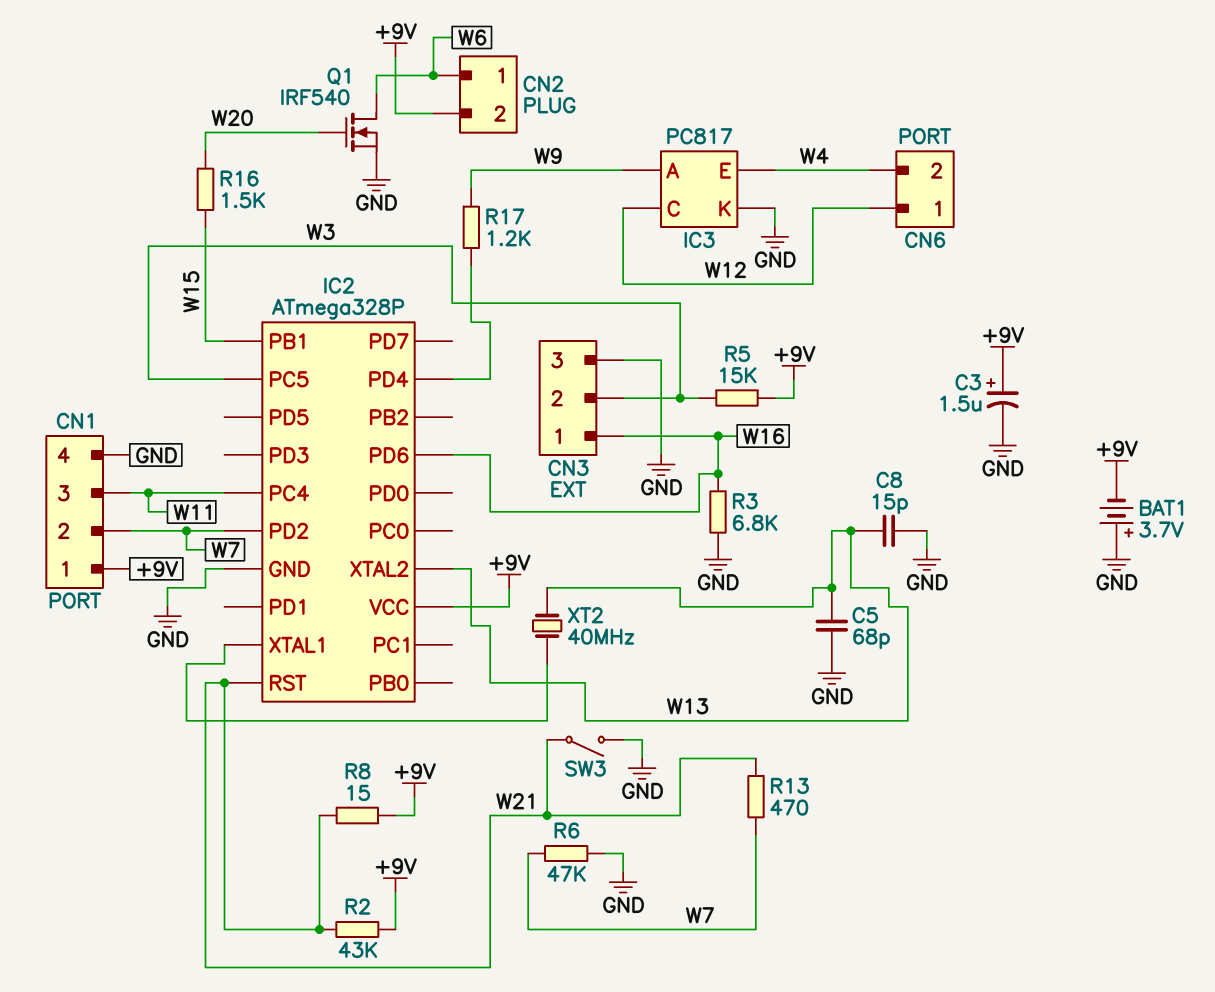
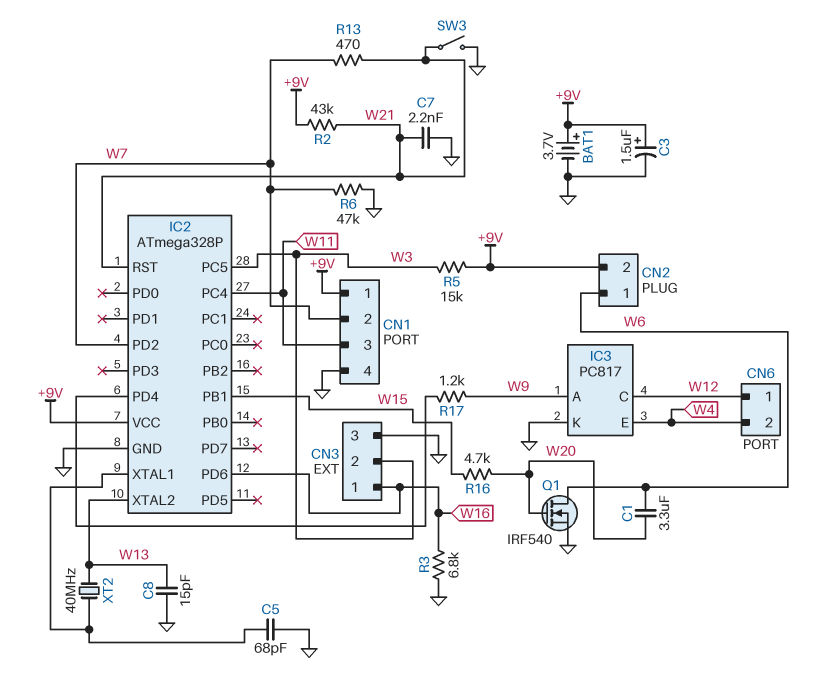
BAT1: 3.7V (plus GND, minus +9V) -> 3.7V (plus +9V, minus GND)
C1: none -> 3.3uF (W6, W20)
C5: 68pF (GND, W13) -> 68pF (GND, IC2/XTAL1)
C7: none -> 2.2nF (GND, W21)
R8: 15 (+9V, W21) -> none
R16: 1.5k (W15, W20) -> 4.7k (W15, W20)

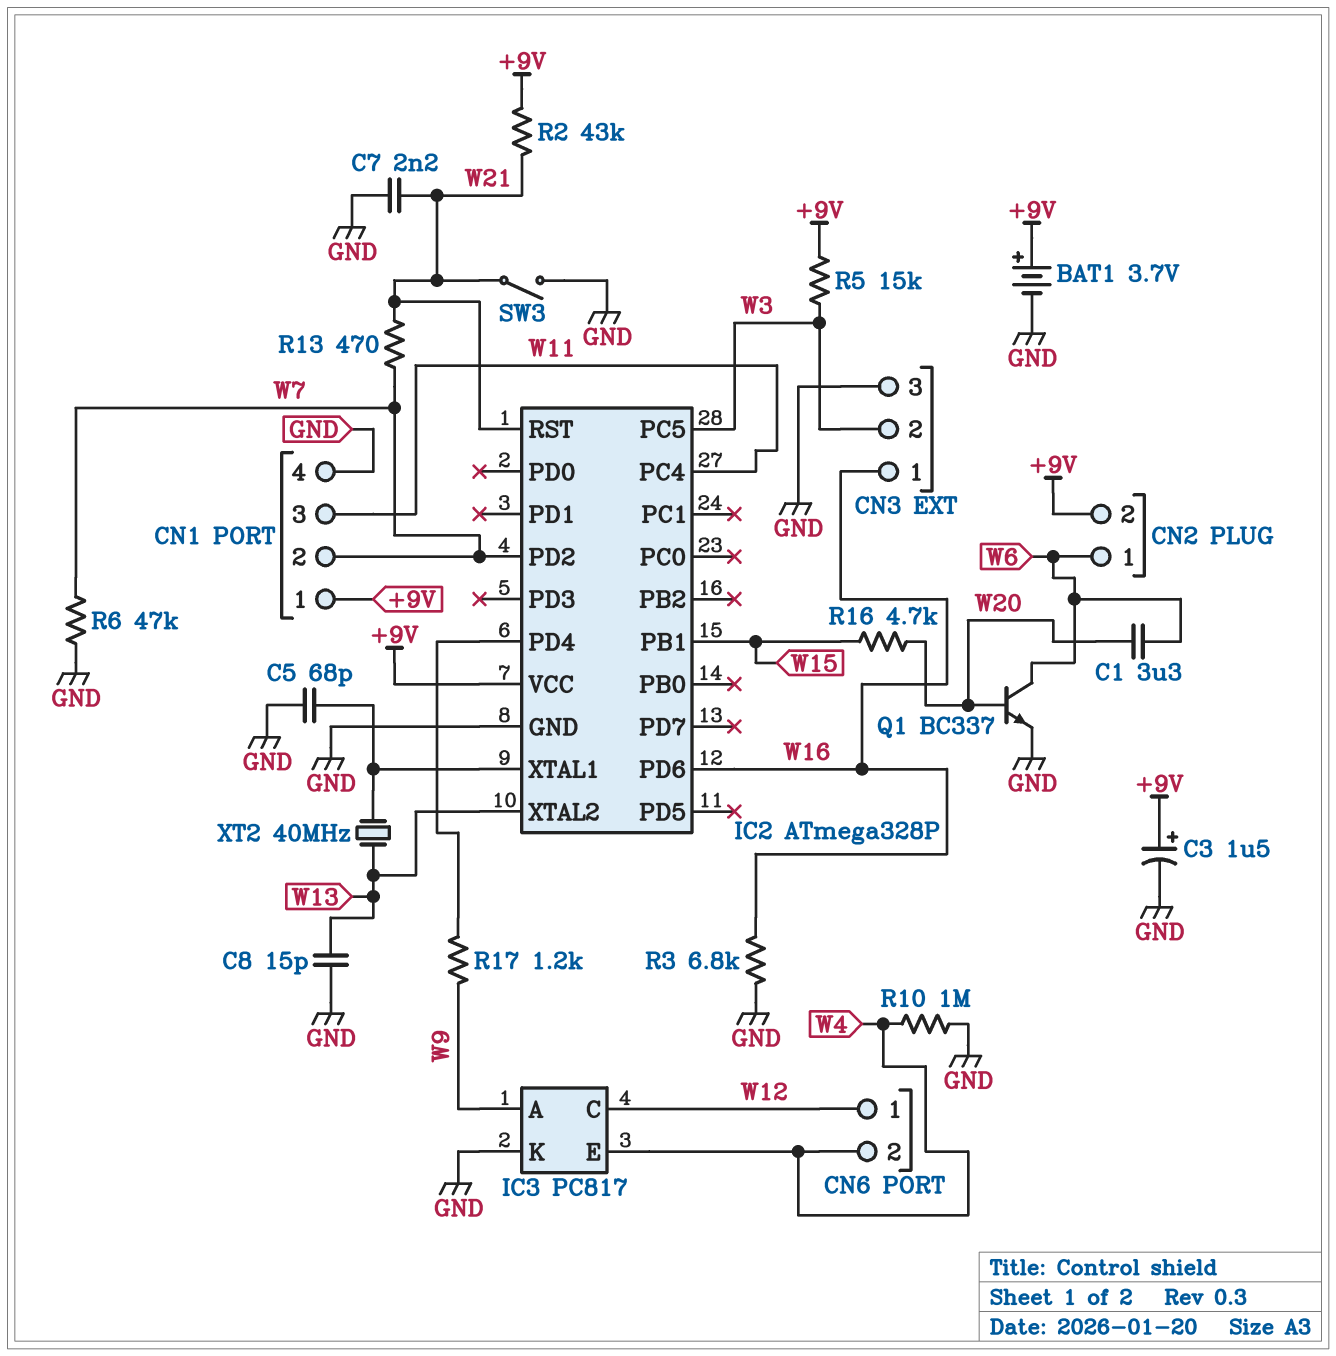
Q1: NMOS IRF540 (G W20, D W6, S GND) -> NPN BC337 (B W20, C W6, E GND)
R10: none -> 1M (GND, W4)

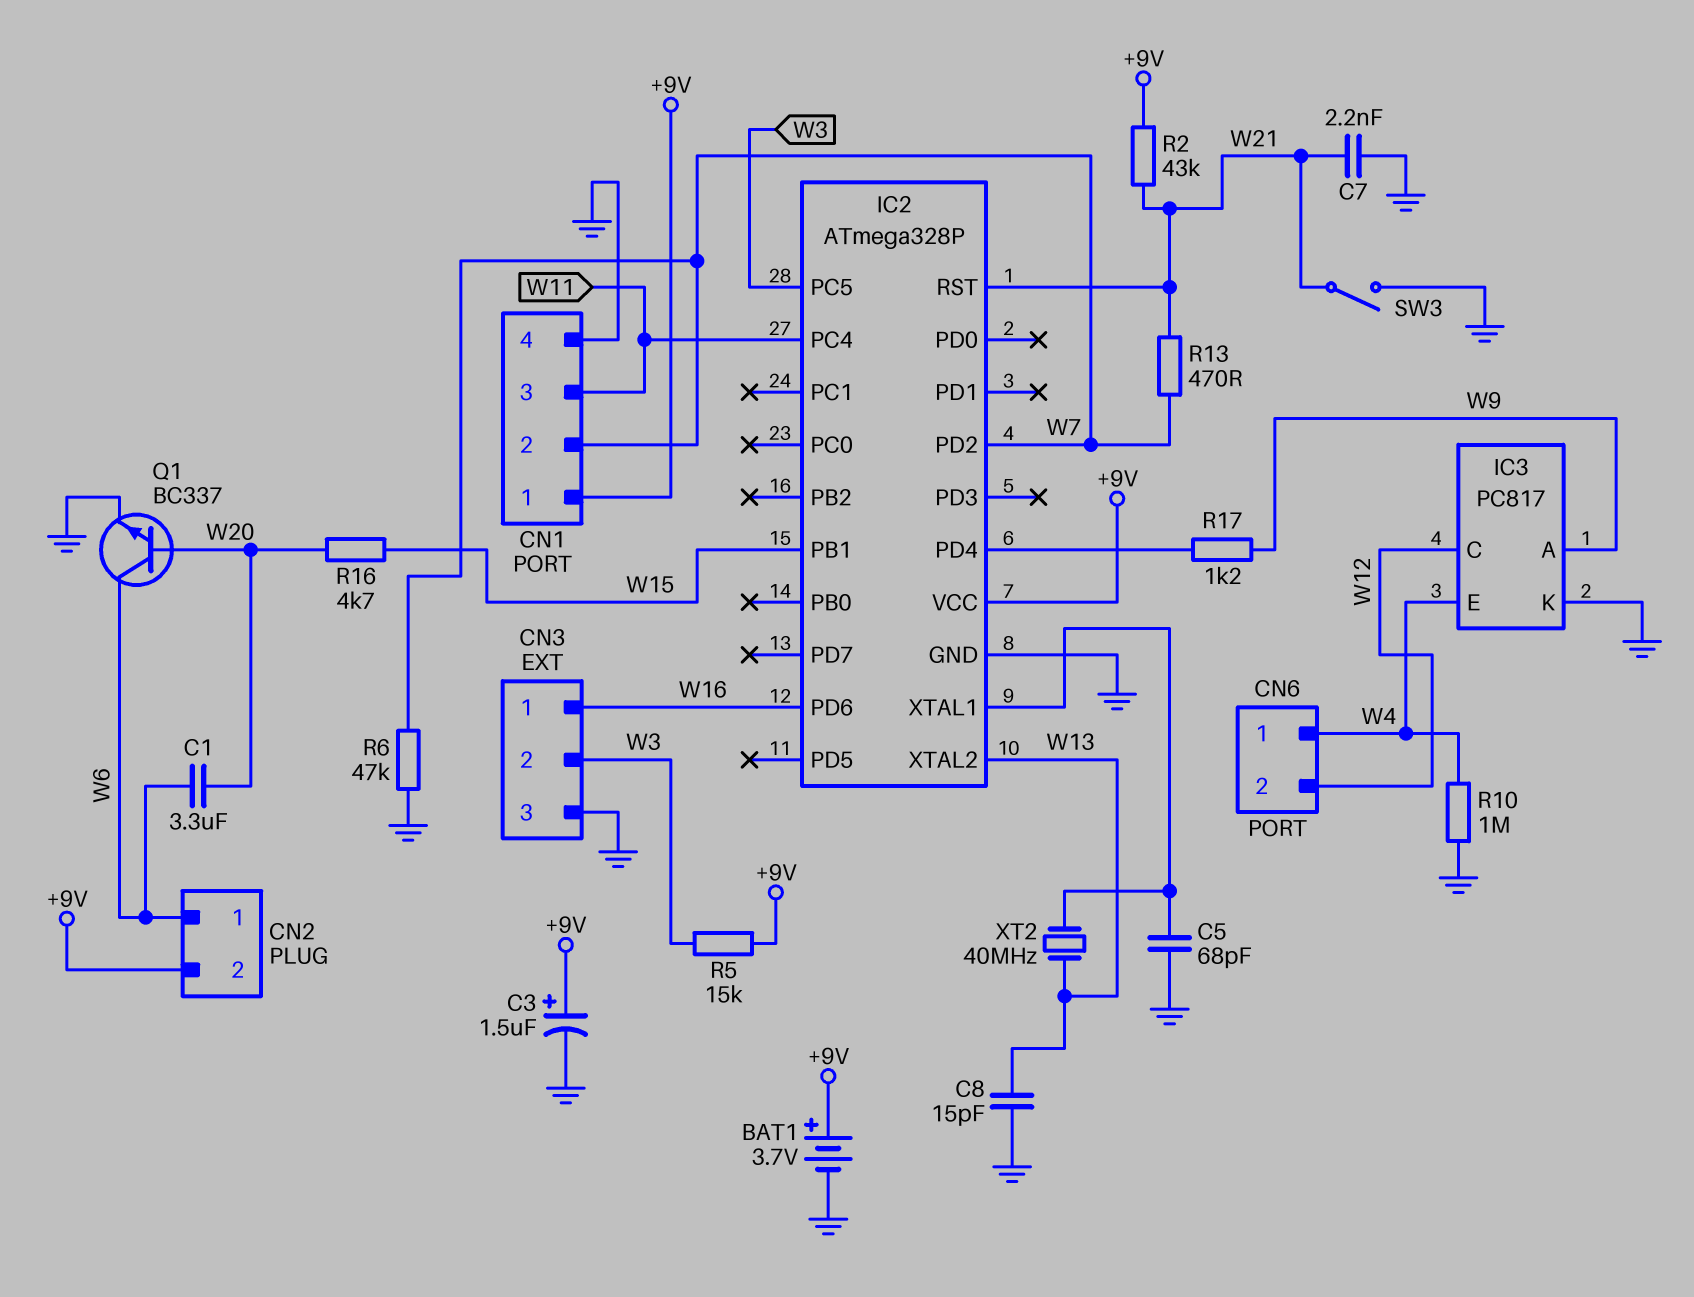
CN6 pin 1: W12 -> W4
CN6 pin 2: W4 -> W12
R3: 6.8k (GND, W16) -> none

